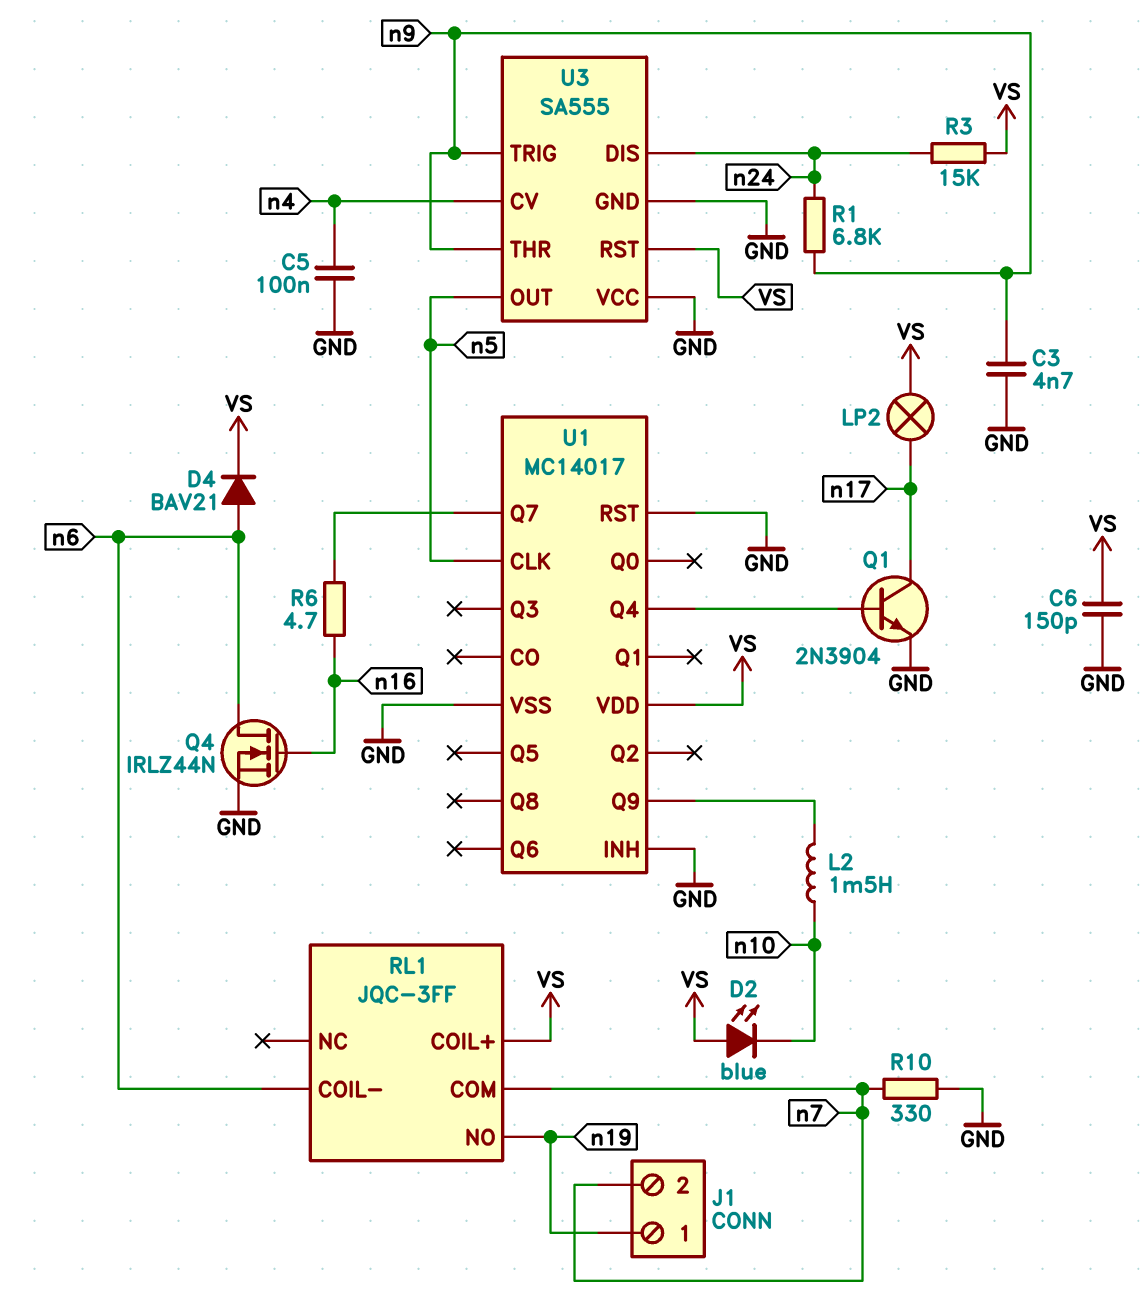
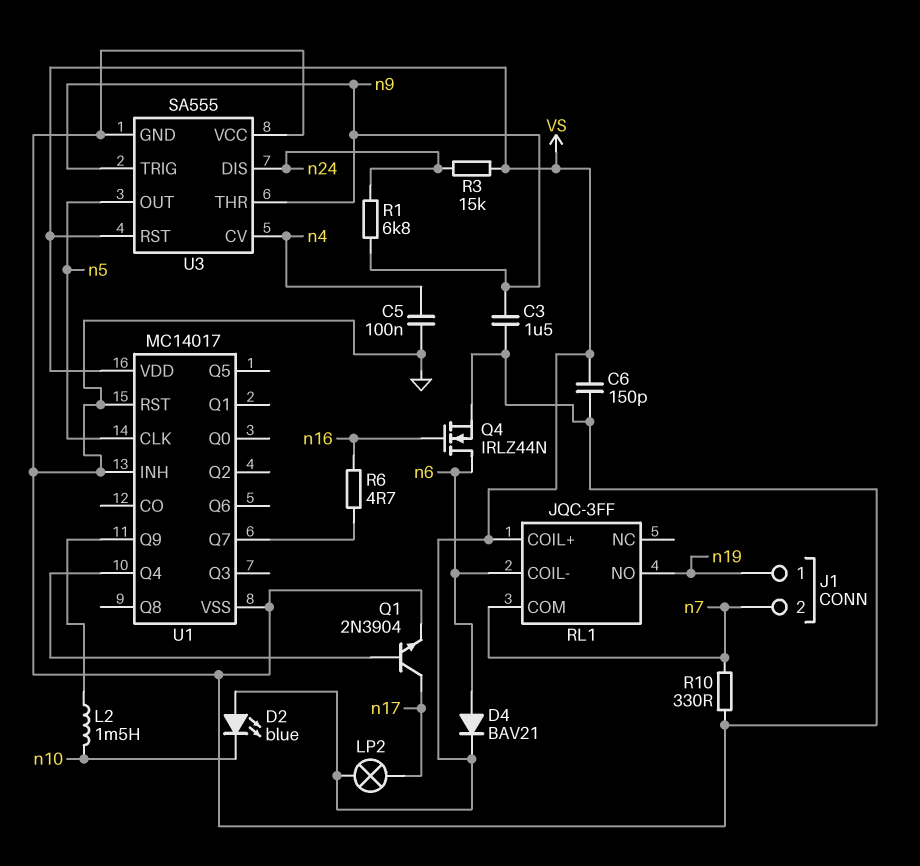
C3: 4.7nF (GND, n9) -> 1.5uF (GND, n9)

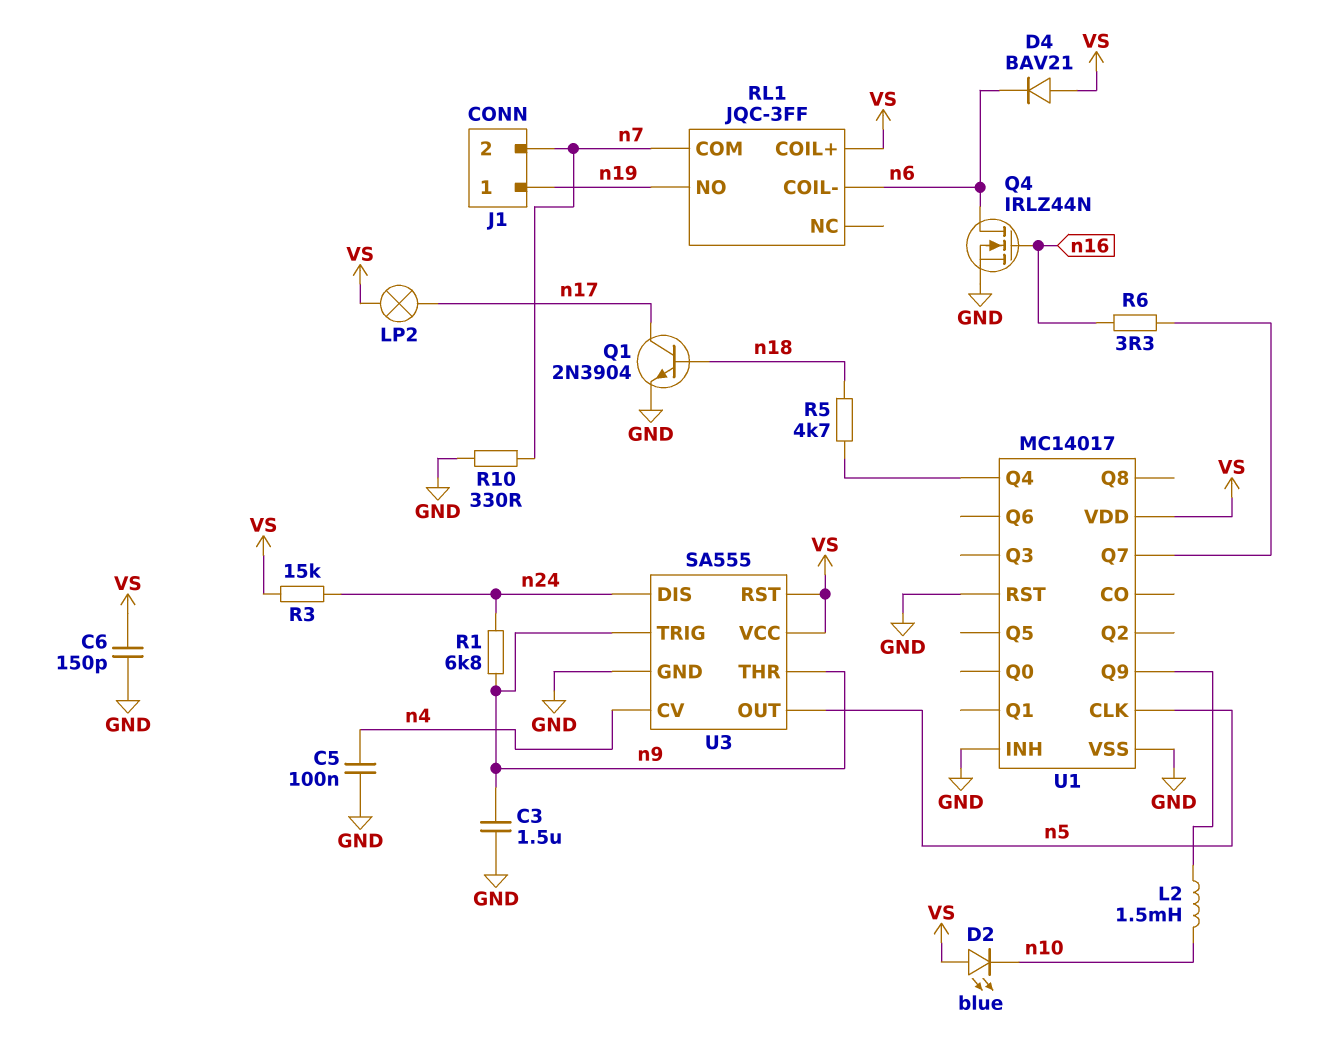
D4: diode BAV21 (A n6, K VS) -> diode BAV21 (A VS, K n6)
Q1: NPN 2N3904 (B U1/Q4, C n17, E GND) -> NPN 2N3904 (B n18, C n17, E GND)
R5: none -> 4.7k (U1/Q4, n18)
R6: 4.7 (U1/Q7, n16) -> 3.3 (U1/Q7, n16)
U3 pin VCC: GND -> VS

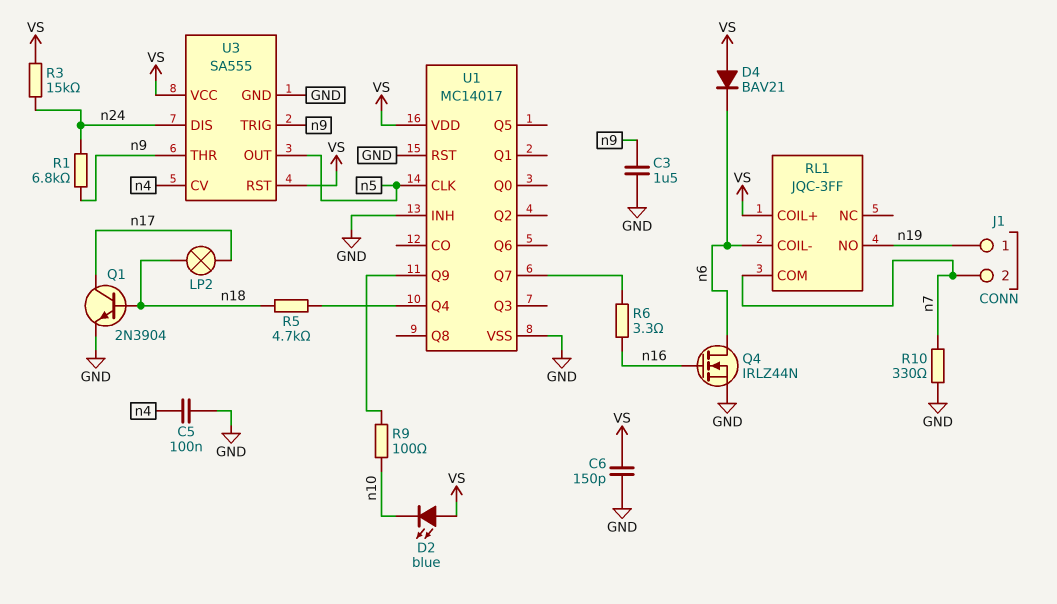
L2: 1.5mH (U1/Q9, n10) -> none
LP2: lamp (VS, n17) -> lamp (n17, n18)
R9: none -> 100 (U1/Q9, n10)

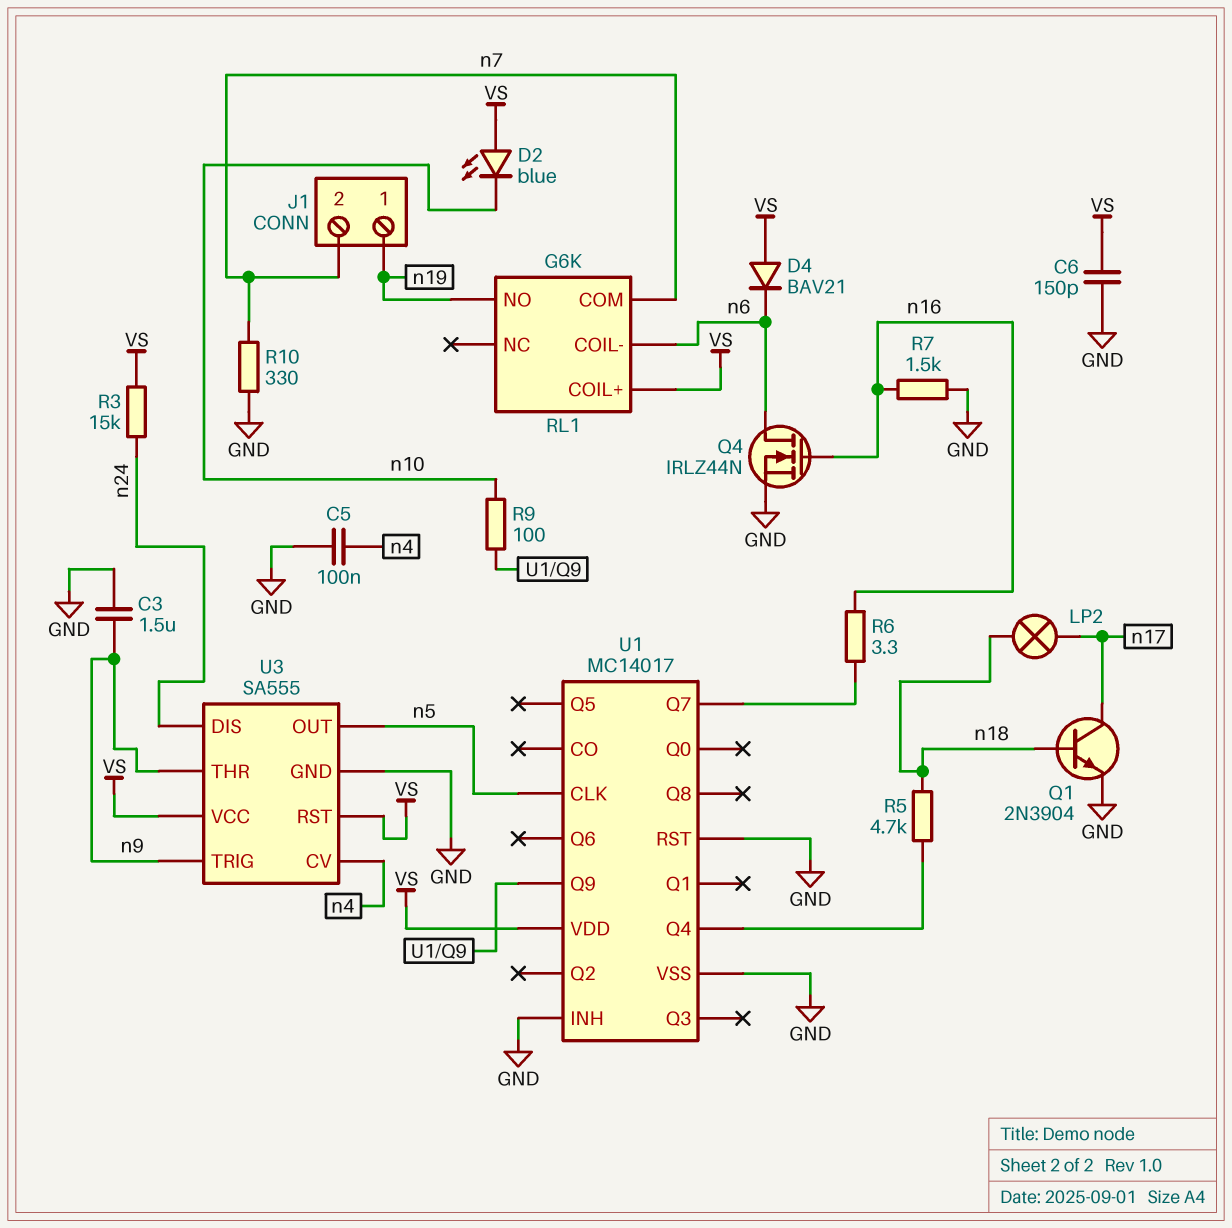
R1: 6.8k (n9, n24) -> none
R7: none -> 1.5k (GND, n16)
RL1: JQC-3FF -> G6K

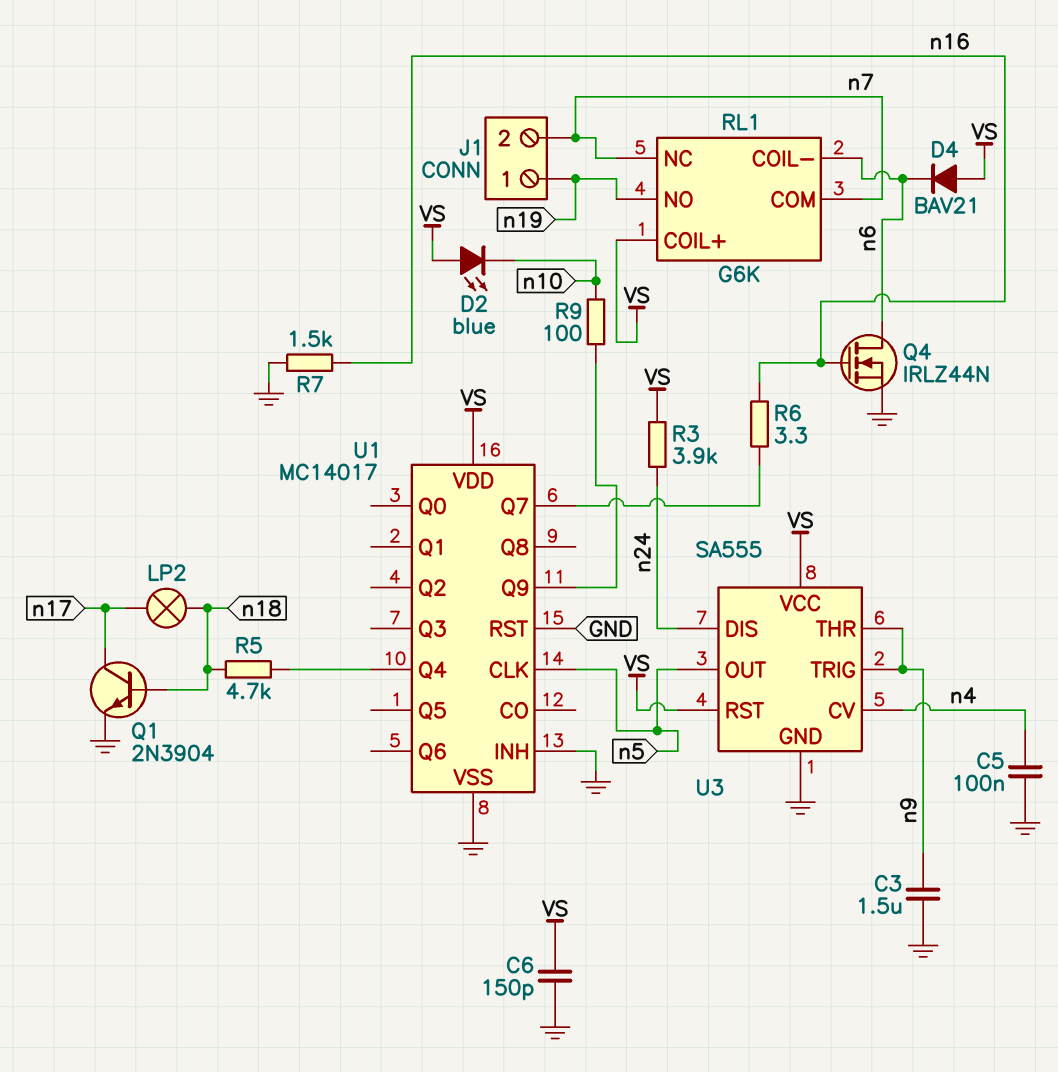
R3: 15k (VS, n24) -> 3.9k (VS, n24)
R10: 330 (GND, n7) -> none
RL1 pin NC: none -> n7

